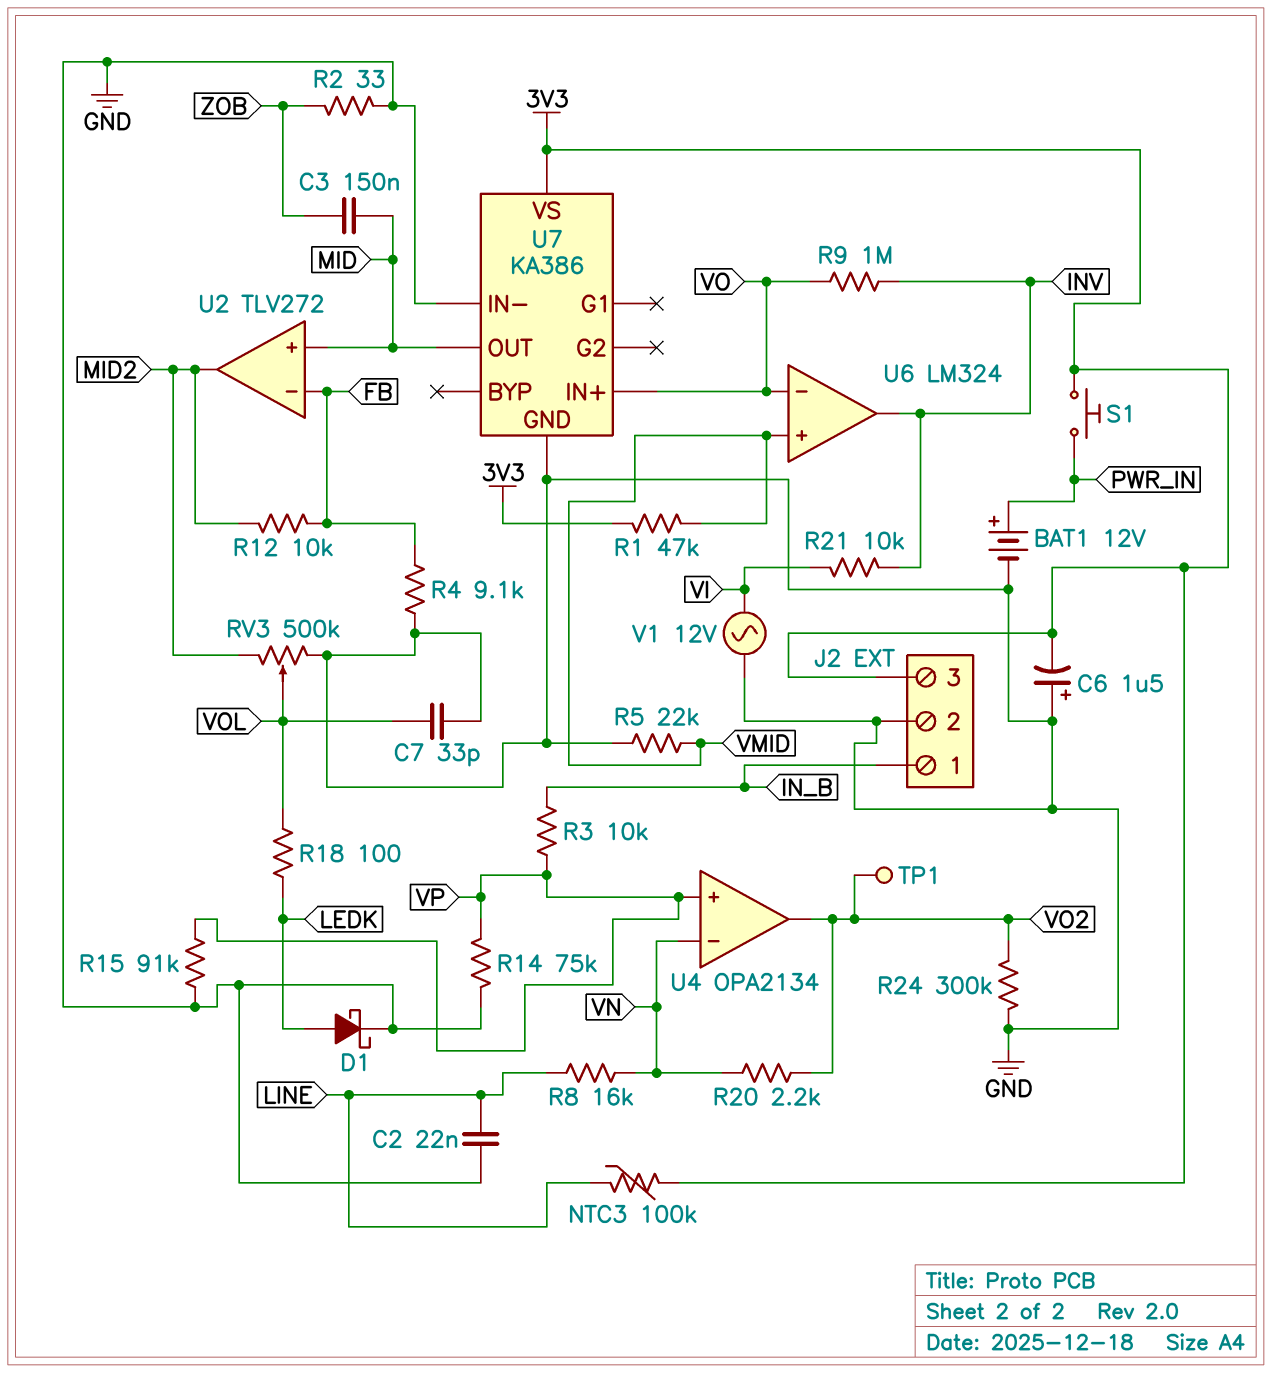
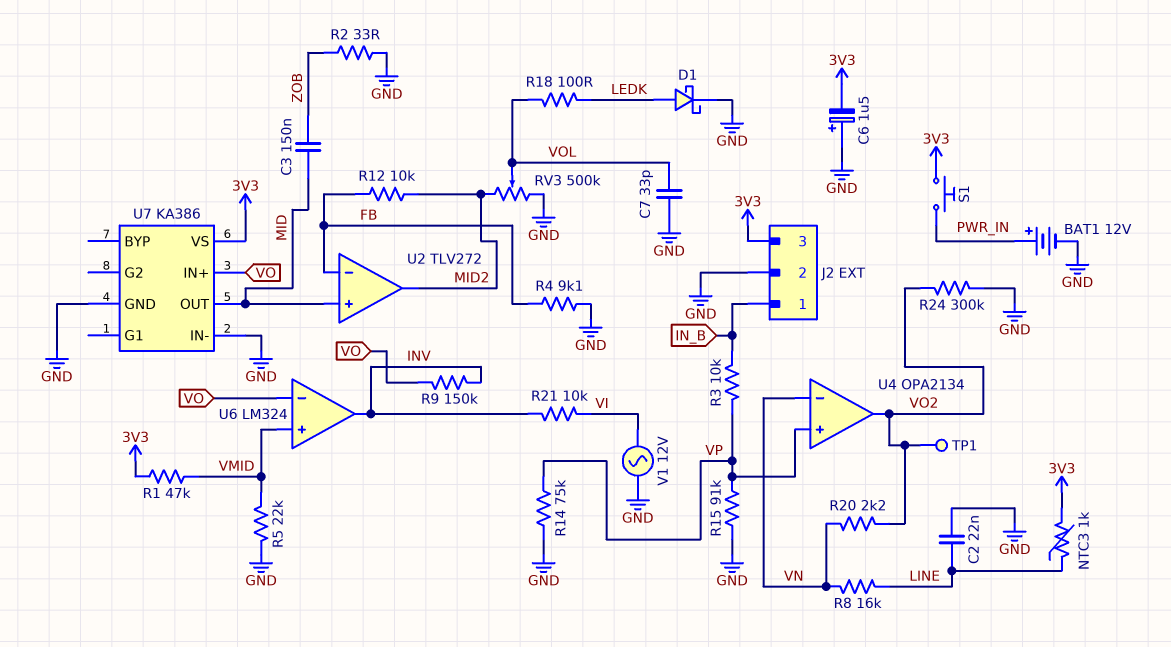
NTC3: 100k (3V3, LINE) -> 1k (3V3, LINE)
R9: 1M (INV, VO) -> 150k (INV, VO)

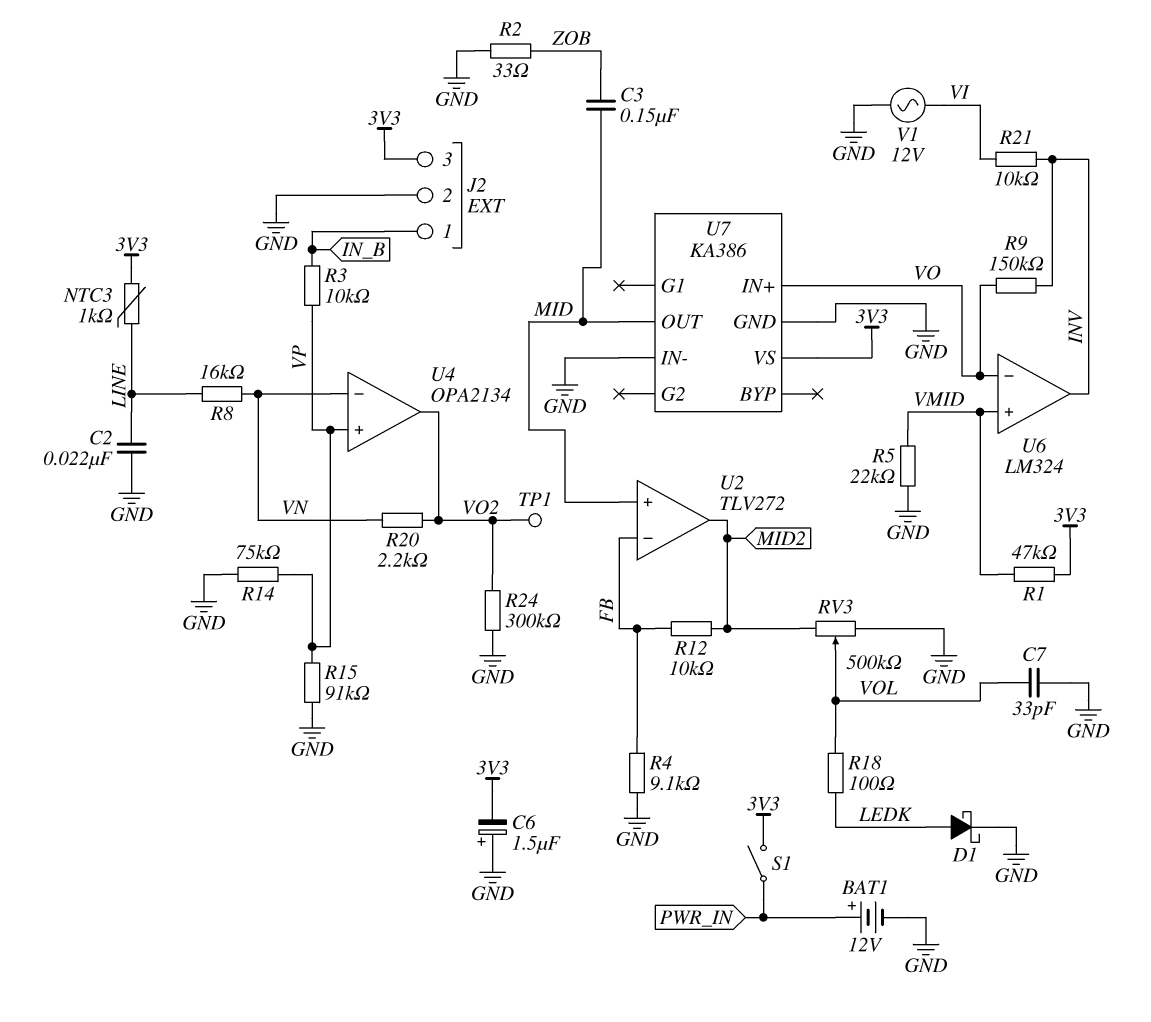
S1: button (3V3, PWR_IN) -> switch (3V3, PWR_IN)

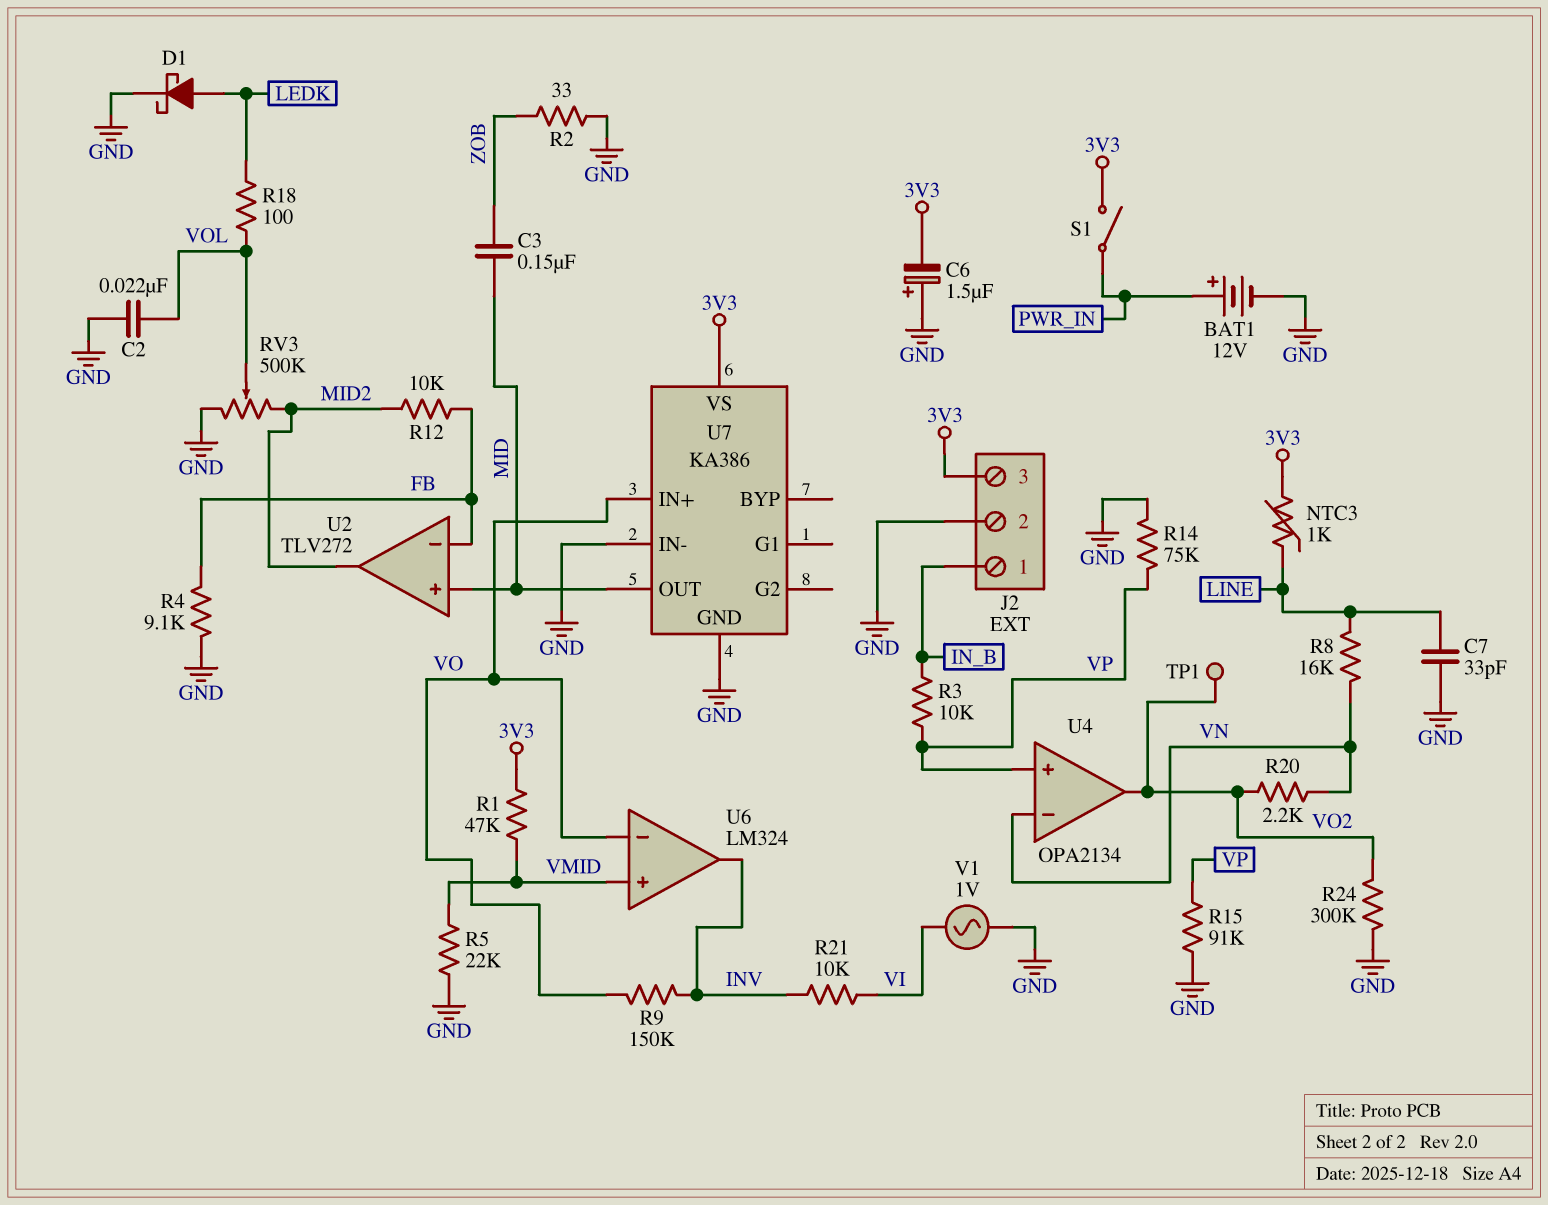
C2: 22nF (GND, LINE) -> 22nF (GND, VOL)
C7: 33pF (GND, VOL) -> 33pF (GND, LINE)
V1: AC 12V (GND, VI) -> AC 1V (GND, VI)

